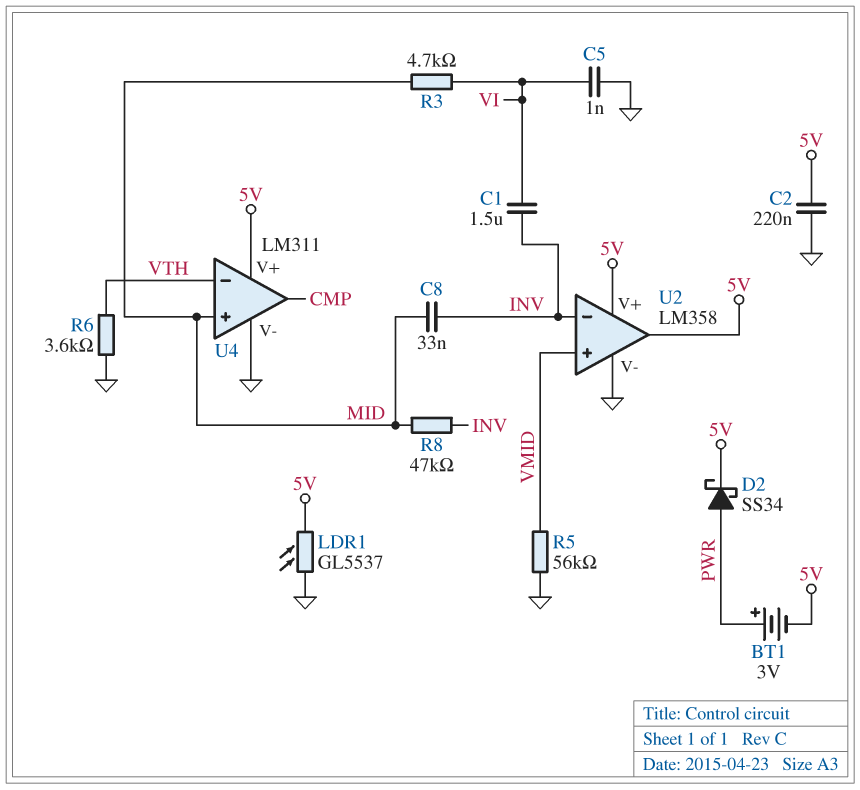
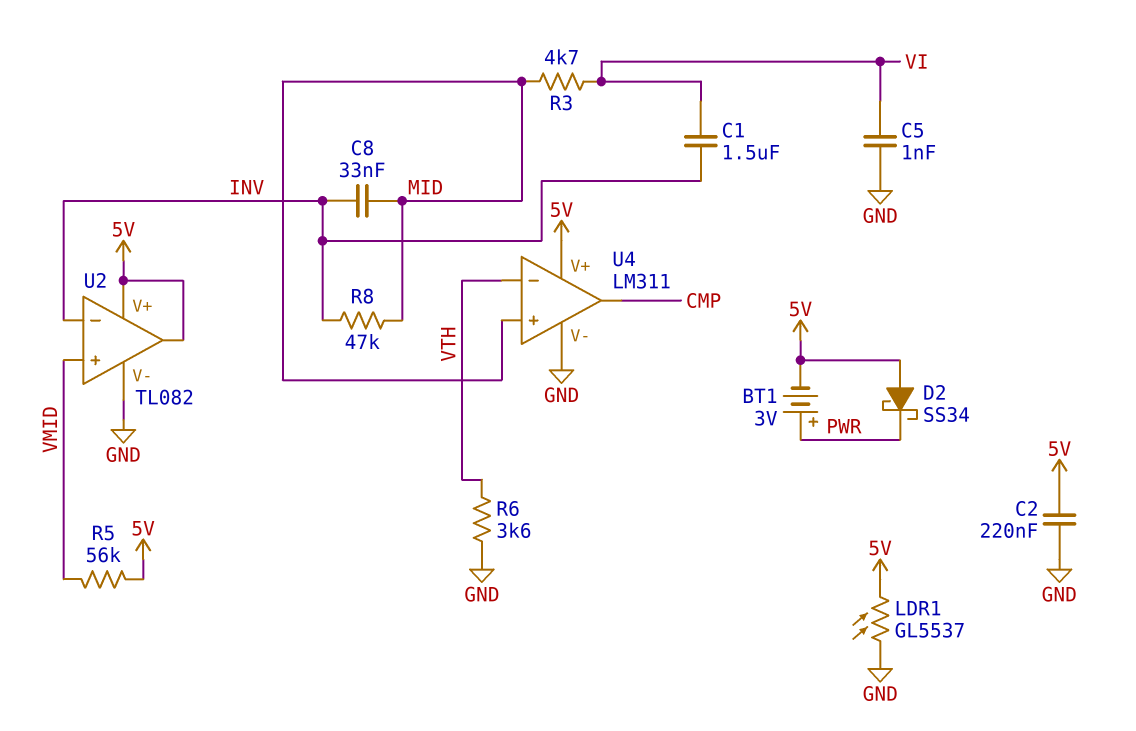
D2: schottky SS34 (A PWR, K 5V) -> schottky SS34 (A 5V, K PWR)
R5: 56k (GND, VMID) -> 56k (5V, VMID)
U2: LM358 -> TL082

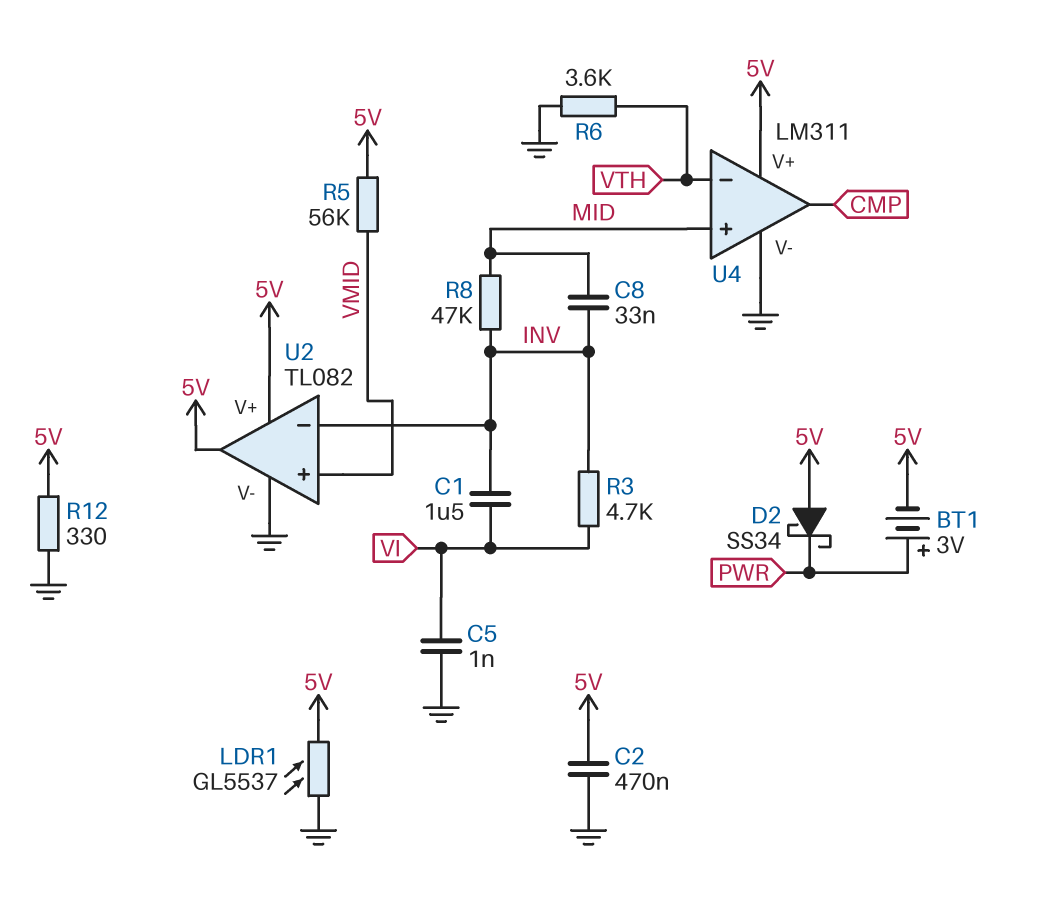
C2: 220nF (5V, GND) -> 470nF (5V, GND)
R3: 4.7k (MID, VI) -> 4.7k (INV, VI)
R12: none -> 330 (5V, GND)

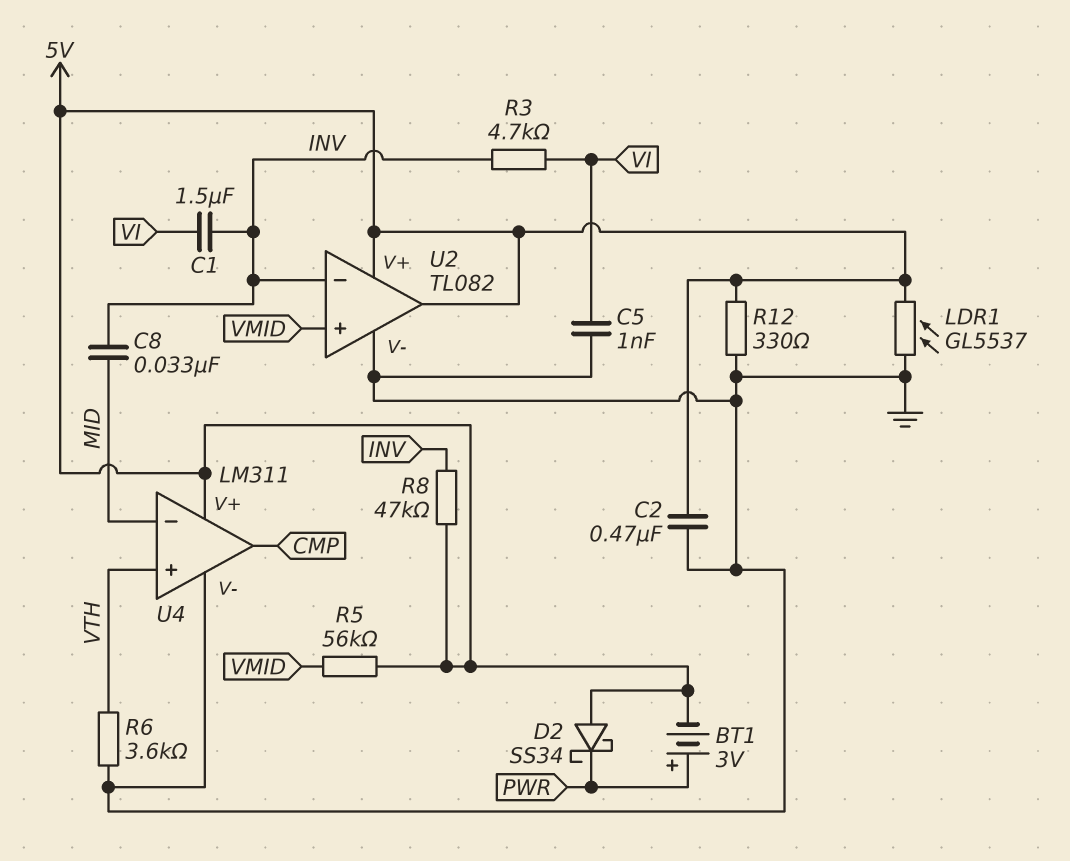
R8: 47k (INV, MID) -> 47k (5V, INV)
U4 pin in+: MID -> VTH
U4 pin in-: VTH -> MID

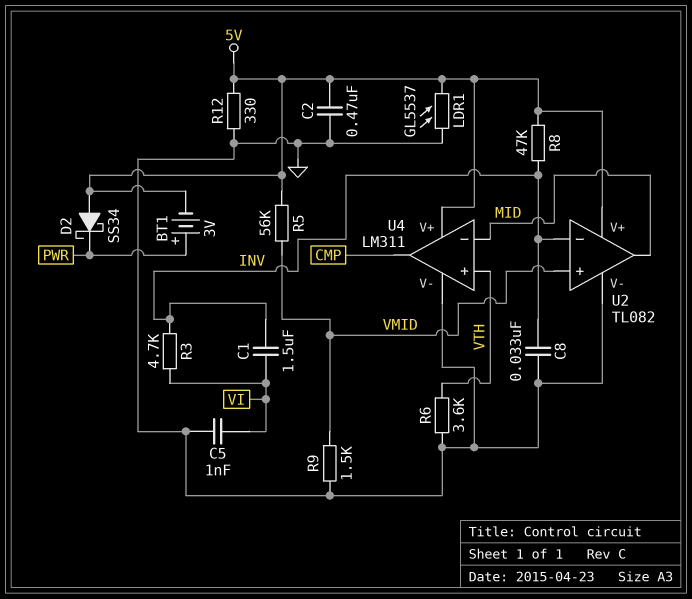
C8: 33nF (INV, MID) -> 33nF (GND, INV)
R9: none -> 1.5k (GND, VMID)
U2 pin out: 5V -> MID

